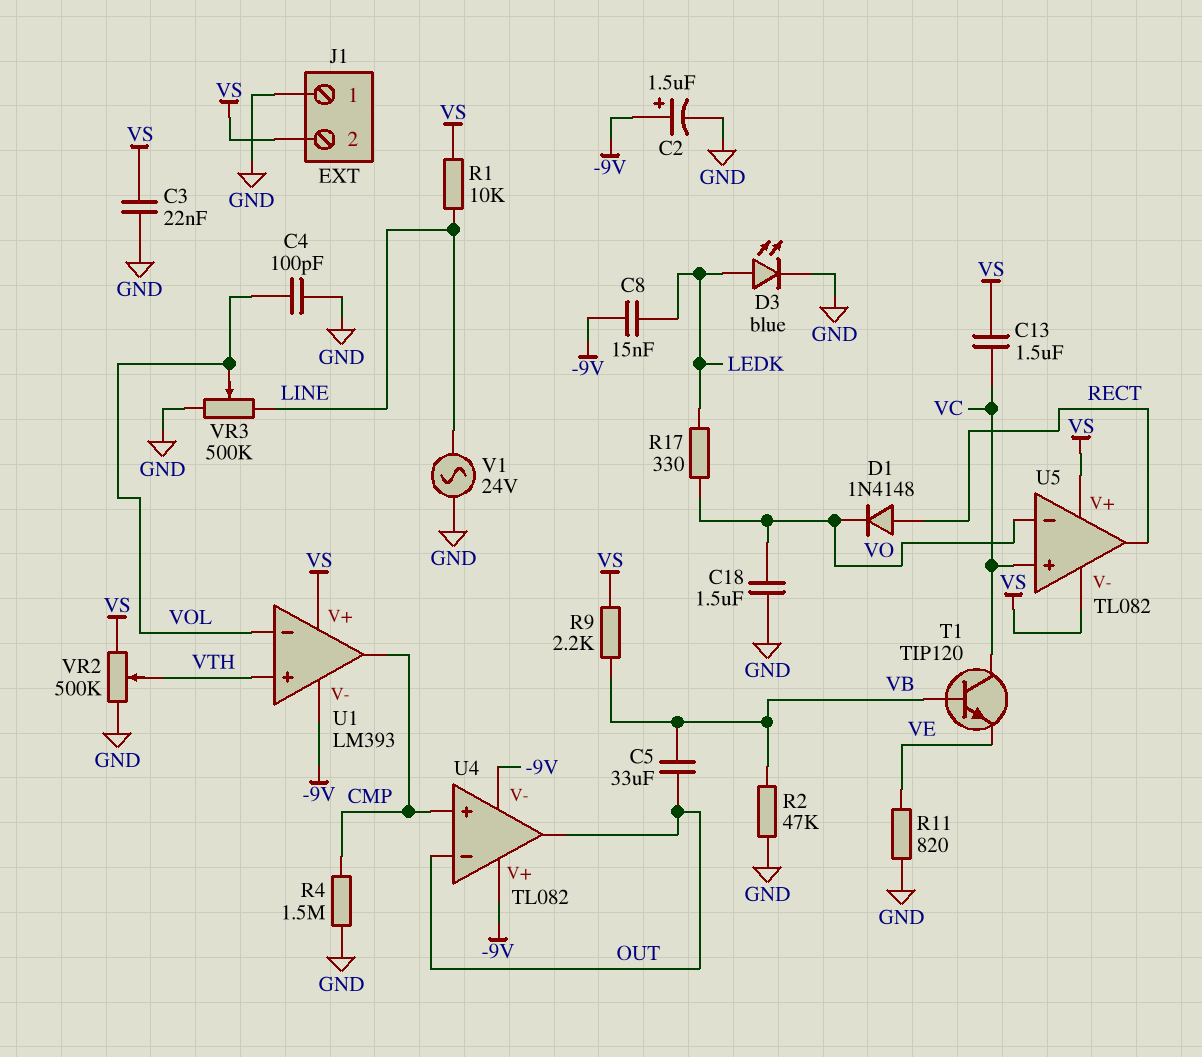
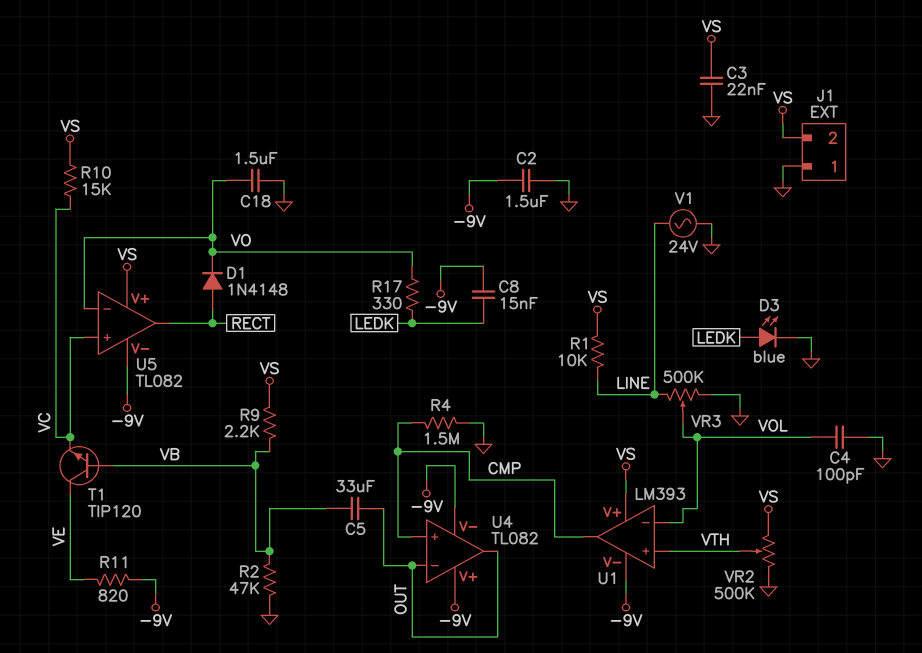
C2: 1.5uF (plus -9V, minus GND) -> 1.5uF (-9V, GND)
C13: 1.5uF (VC, VS) -> none
R10: none -> 15k (VC, VS)
R11: 820 (GND, VE) -> 820 (-9V, VE)
T1: NPN TIP120 (B VB, C VC, E VE) -> NPN TIP120 (B VB, C VE, E VC)
U5 pin V-: VS -> -9V

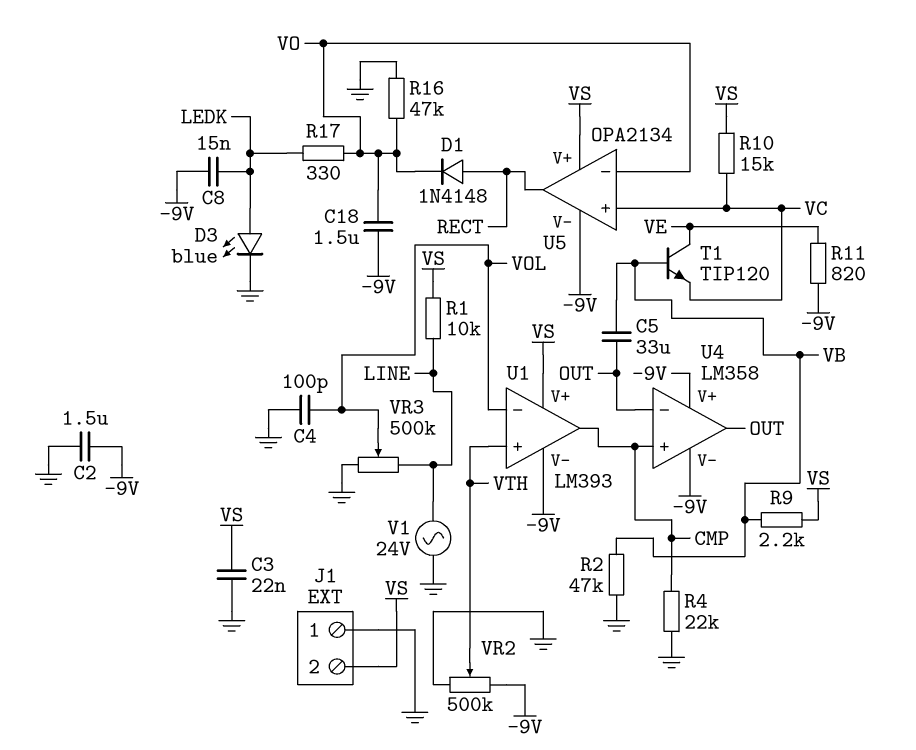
C18: 1.5uF (GND, VO) -> 1.5uF (-9V, VO)
R4: 1.5M (CMP, GND) -> 22k (CMP, GND)
R16: none -> 47k (GND, VO)
U4: TL082 -> LM358
U5: TL082 -> OPA2134
VR2: 500k (GND, VS, wiper VTH) -> 500k (-9V, GND, wiper VTH)

